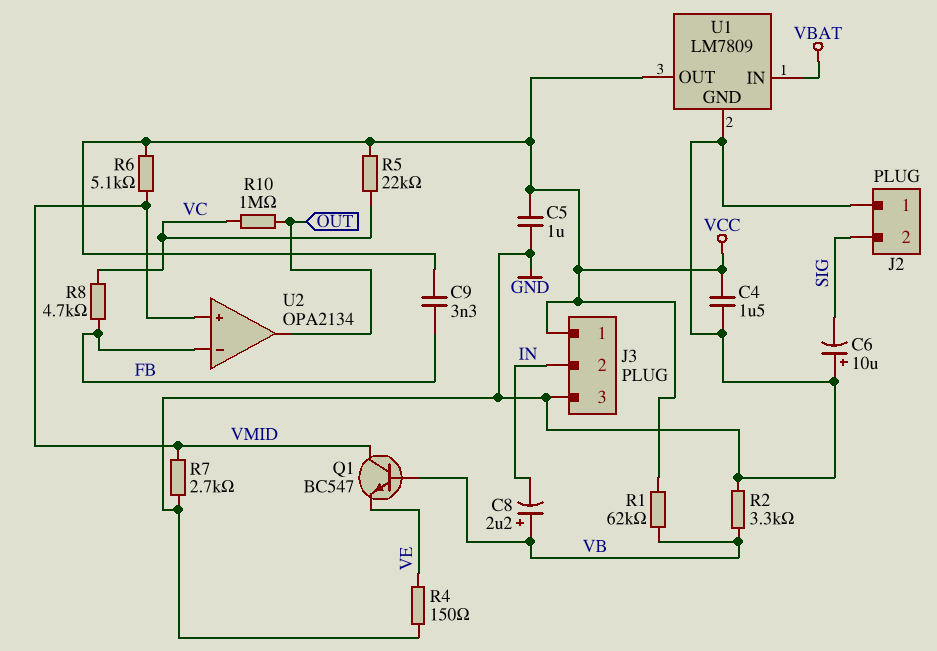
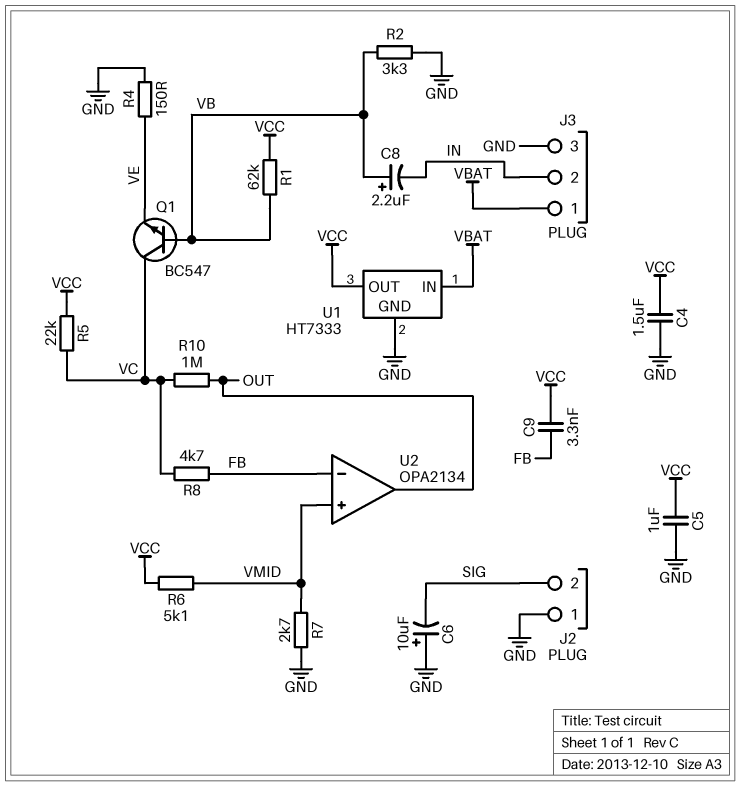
J3 pin 1: VCC -> VBAT
Q1: NPN BC547 (B VB, C VMID, E VE) -> NPN BC547 (B VB, C VC, E VE)
U1: LM7809 -> HT7333

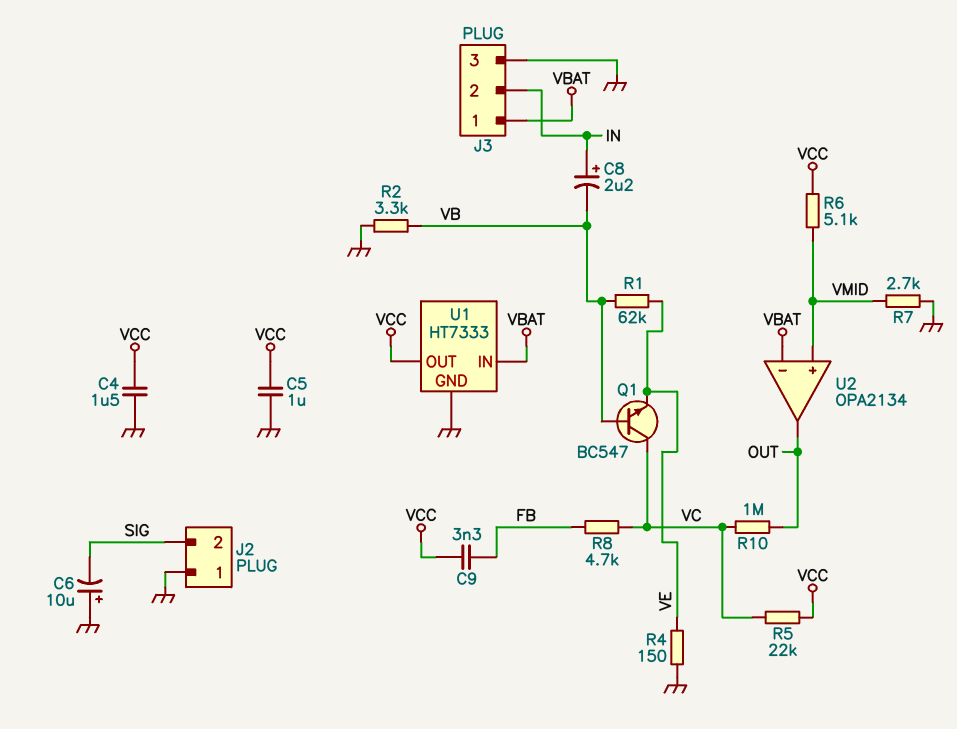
C8: 2.2uF (plus VB, minus IN) -> 2.2uF (plus IN, minus VB)
R1: 62k (VB, VCC) -> 62k (VB, VE)
U2 pin in-: FB -> VBAT

